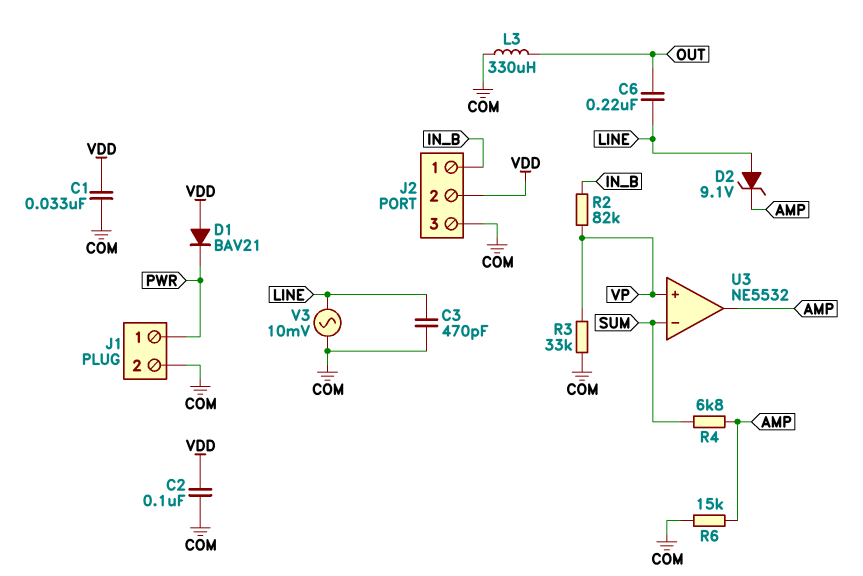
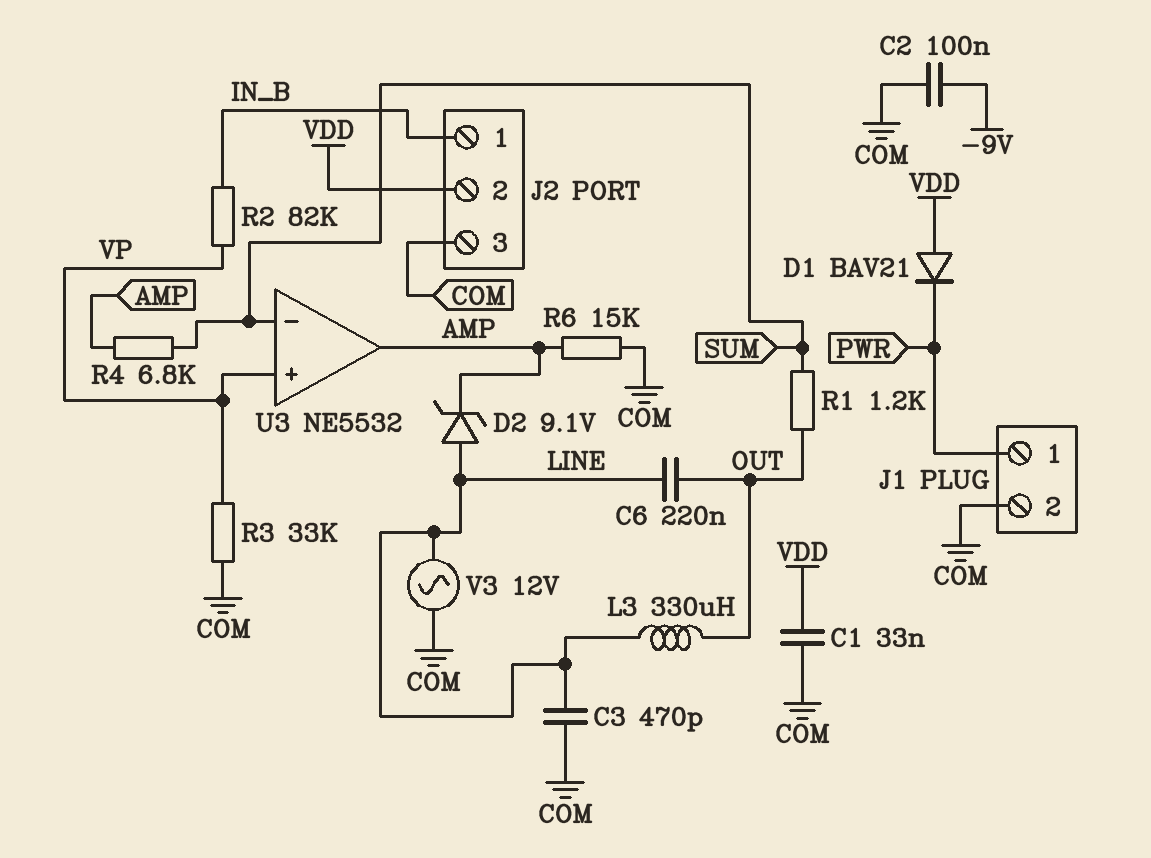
C2: 100nF (COM, VDD) -> 100nF (-9V, COM)
L3: 330uH (COM, OUT) -> 330uH (LINE, OUT)
R1: none -> 1.2k (OUT, SUM)
V3: AC 10mV (COM, LINE) -> AC 12V (COM, LINE)

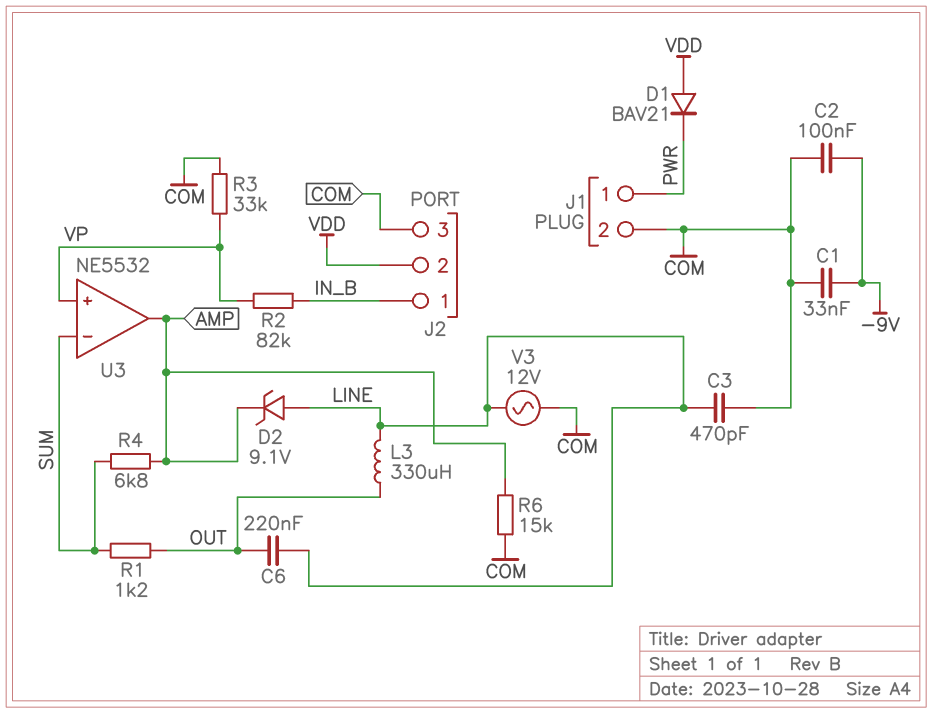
C1: 33nF (COM, VDD) -> 33nF (-9V, COM)

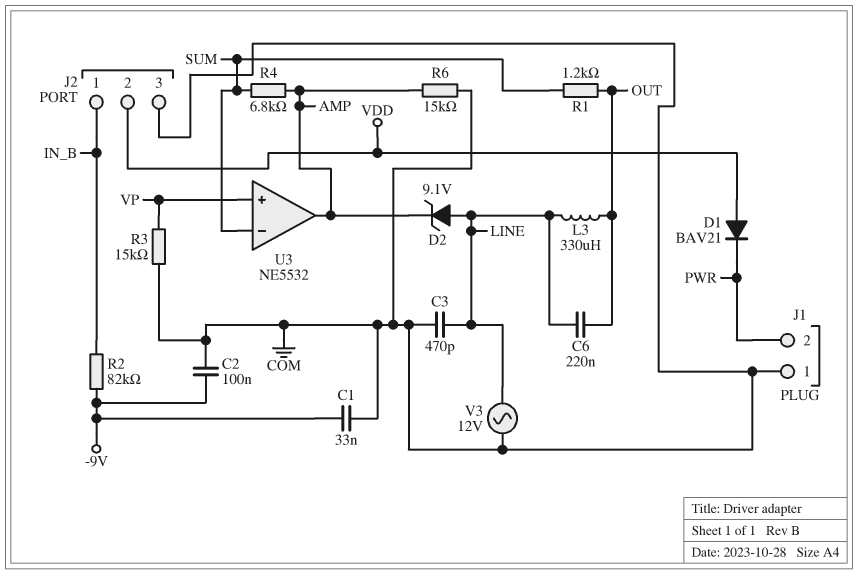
J1 pin 1: PWR -> COM
J1 pin 2: COM -> PWR
R2: 82k (IN_B, VP) -> 82k (-9V, IN_B)
R3: 33k (COM, VP) -> 15k (COM, VP)

